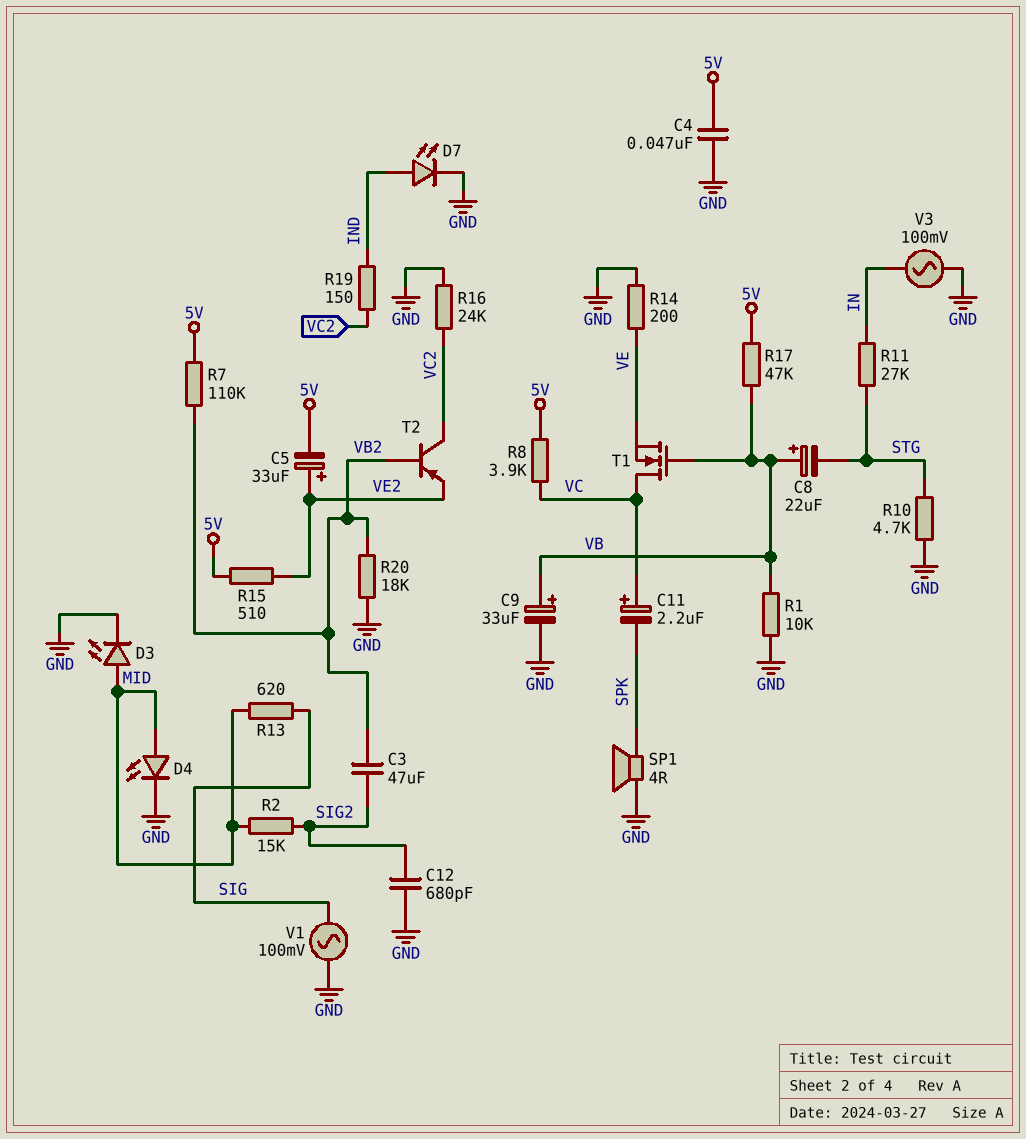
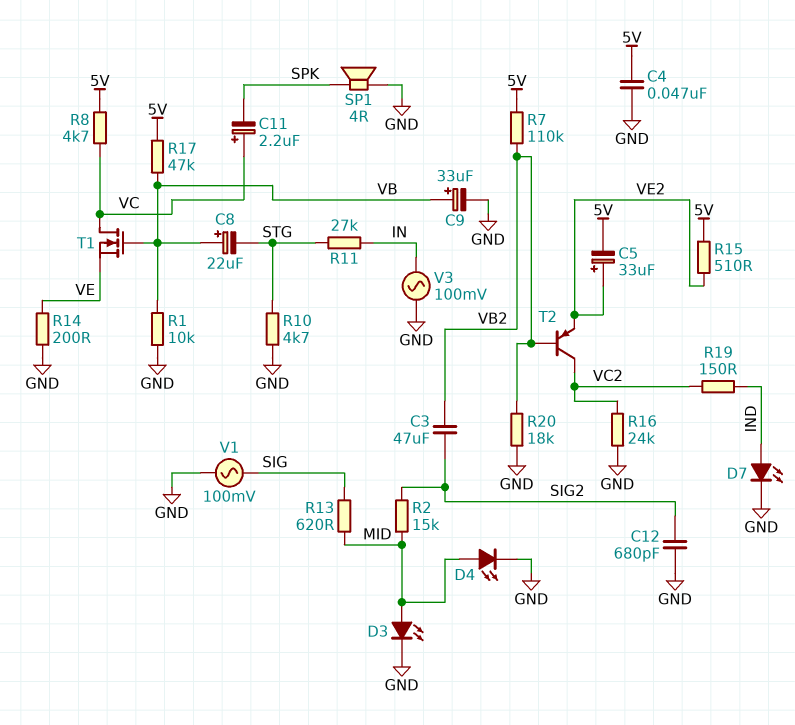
R8: 3.9k (5V, VC) -> 4.7k (5V, VC)

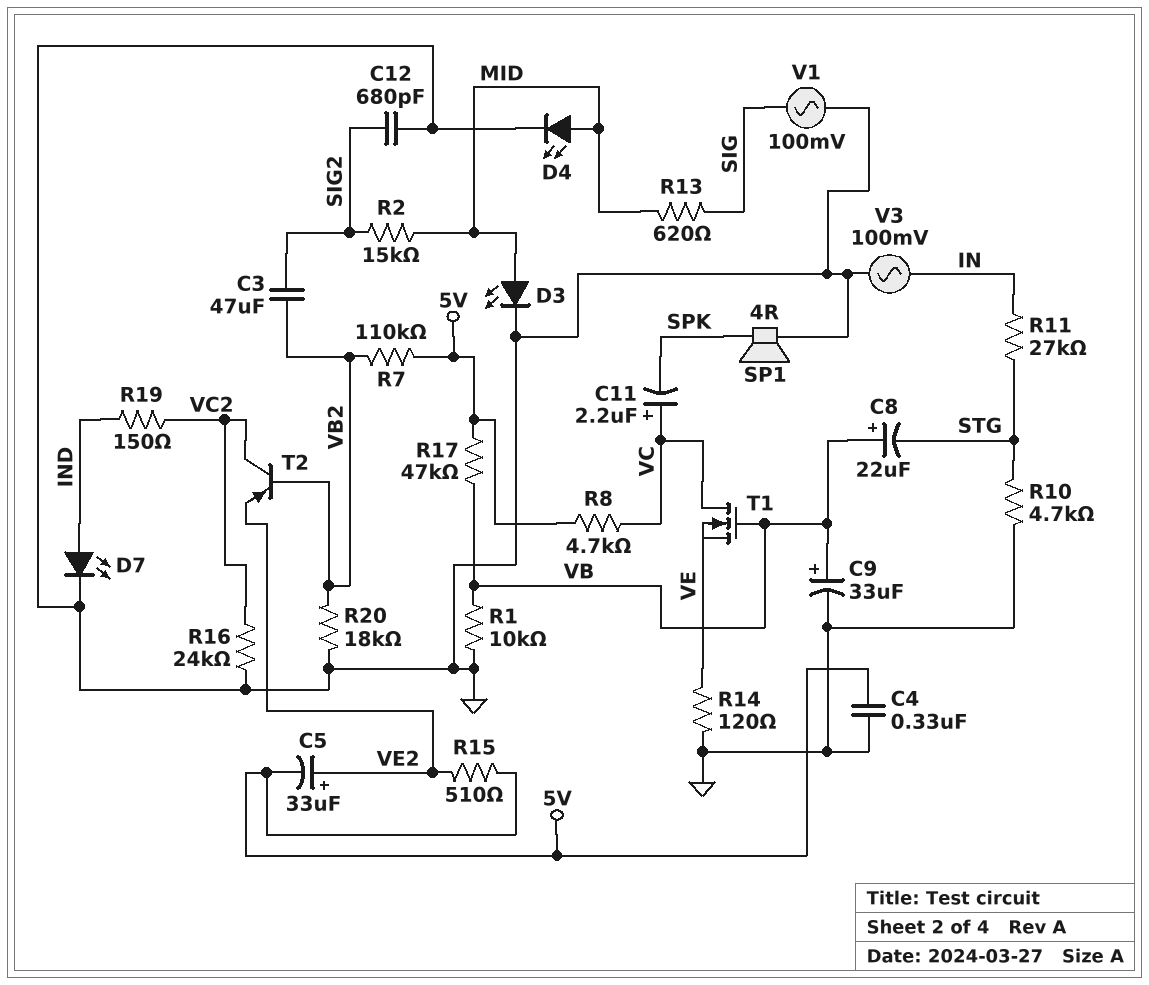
C4: 47nF (5V, GND) -> 330nF (5V, GND)
R14: 200 (GND, VE) -> 120 (GND, VE)

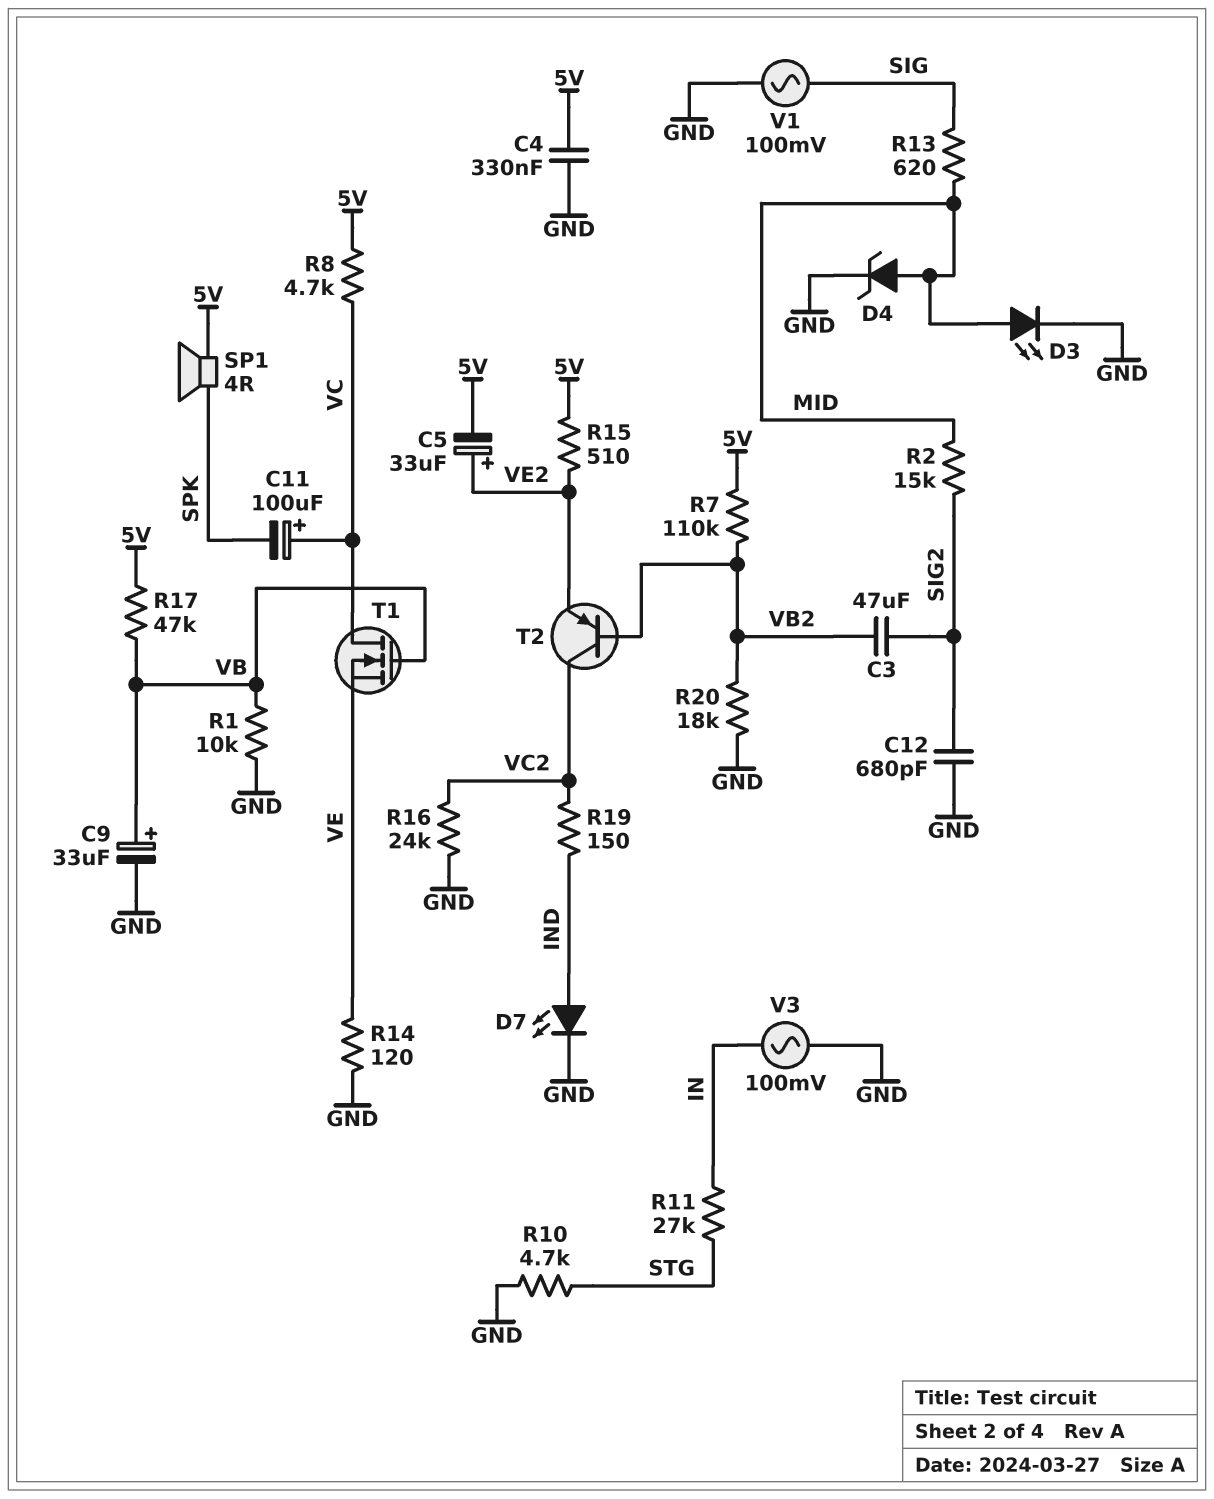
C8: 22uF (plus VB, minus STG) -> none
C11: 2.2uF (plus VC, minus SPK) -> 100uF (plus VC, minus SPK)
D4: LED (A MID, K GND) -> zener (A MID, K GND)
SP1: speaker 4R (GND, SPK) -> speaker 4R (5V, SPK)

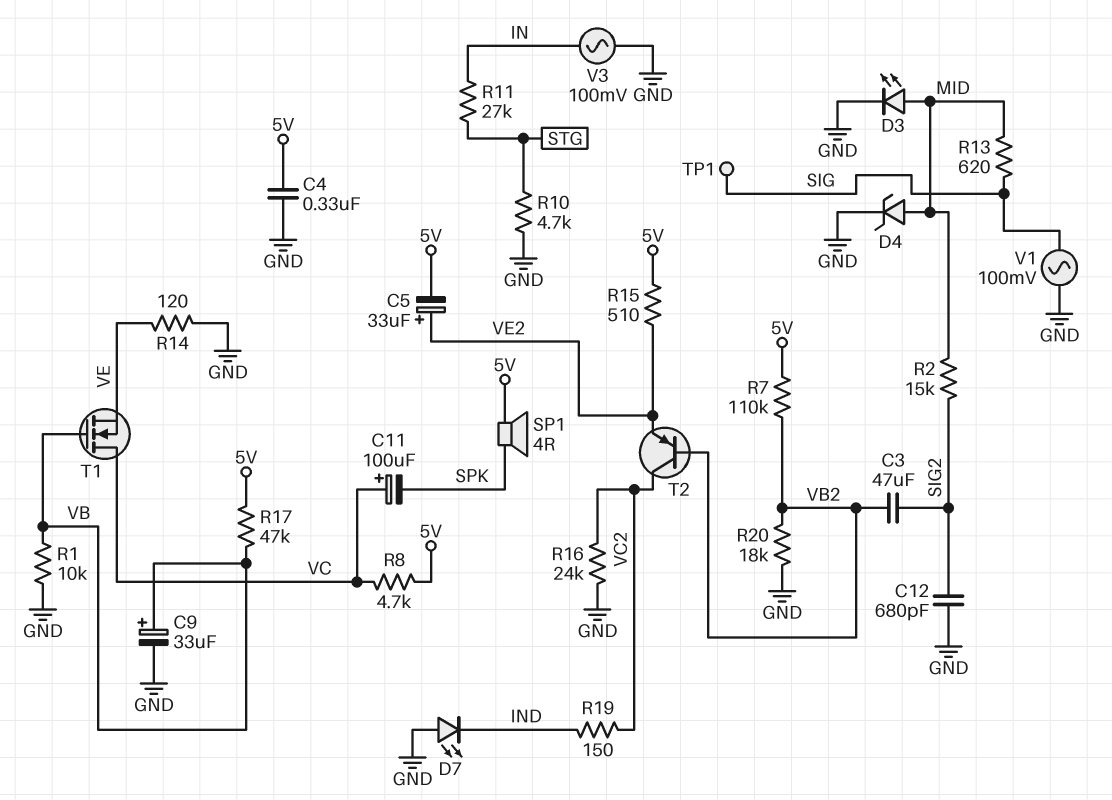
D7: LED (A IND, K GND) -> LED (A GND, K IND)
TP1: none -> test point (SIG)

